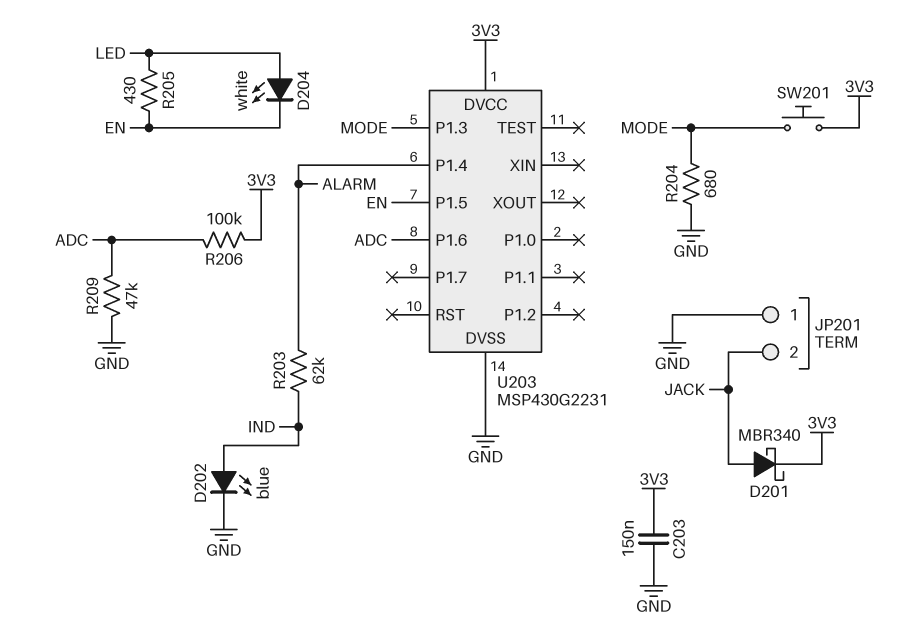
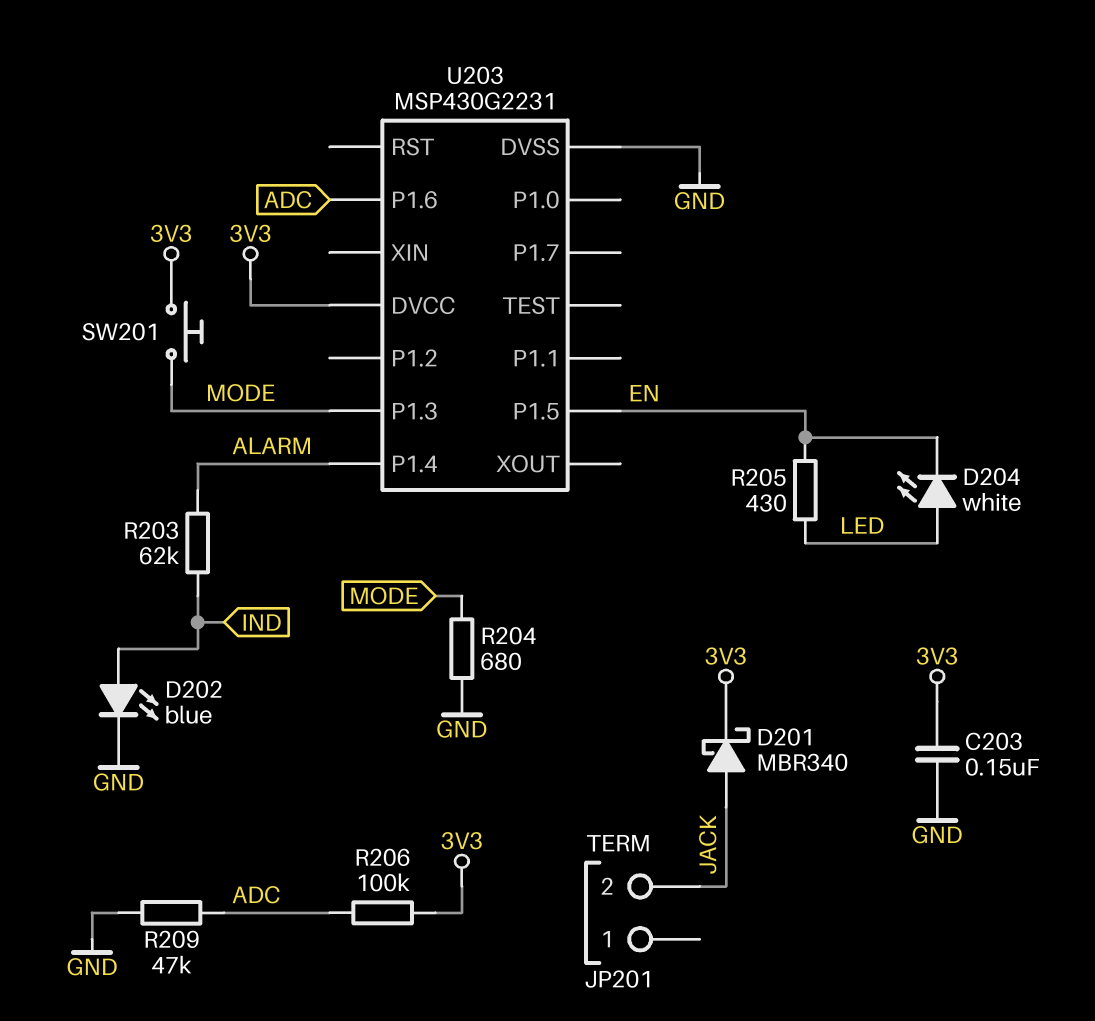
JP201 pin 1: GND -> none

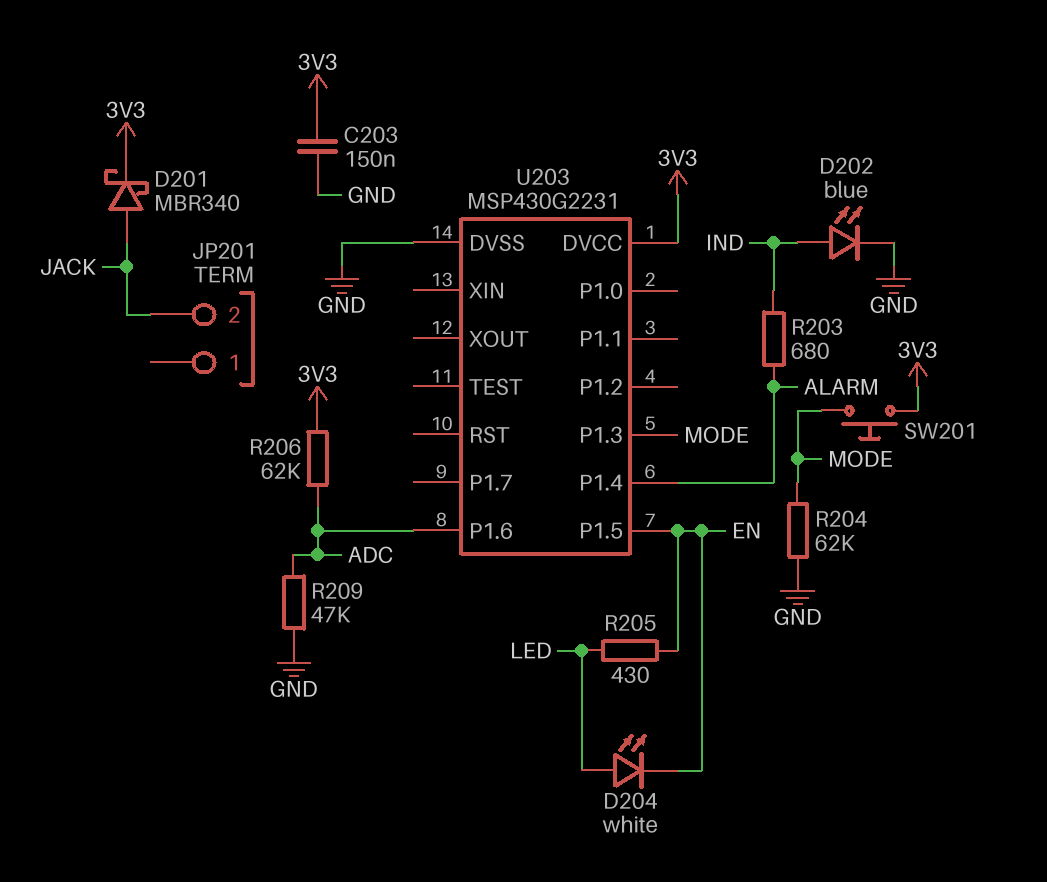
R203: 62k (ALARM, IND) -> 680 (ALARM, IND)
R204: 680 (GND, MODE) -> 62k (GND, MODE)
R206: 100k (3V3, ADC) -> 62k (3V3, ADC)

